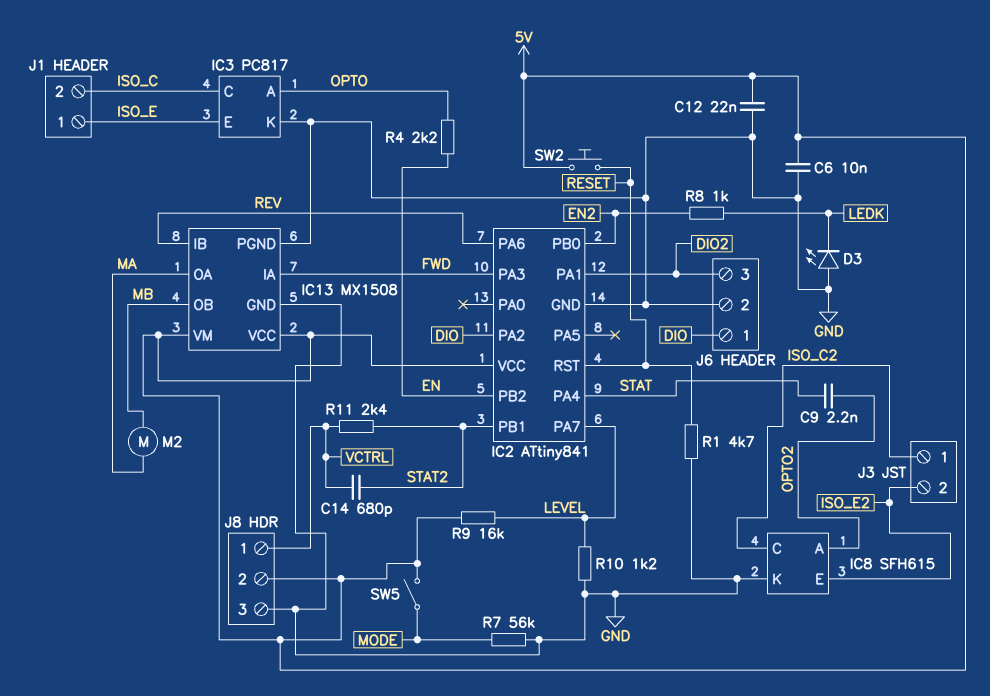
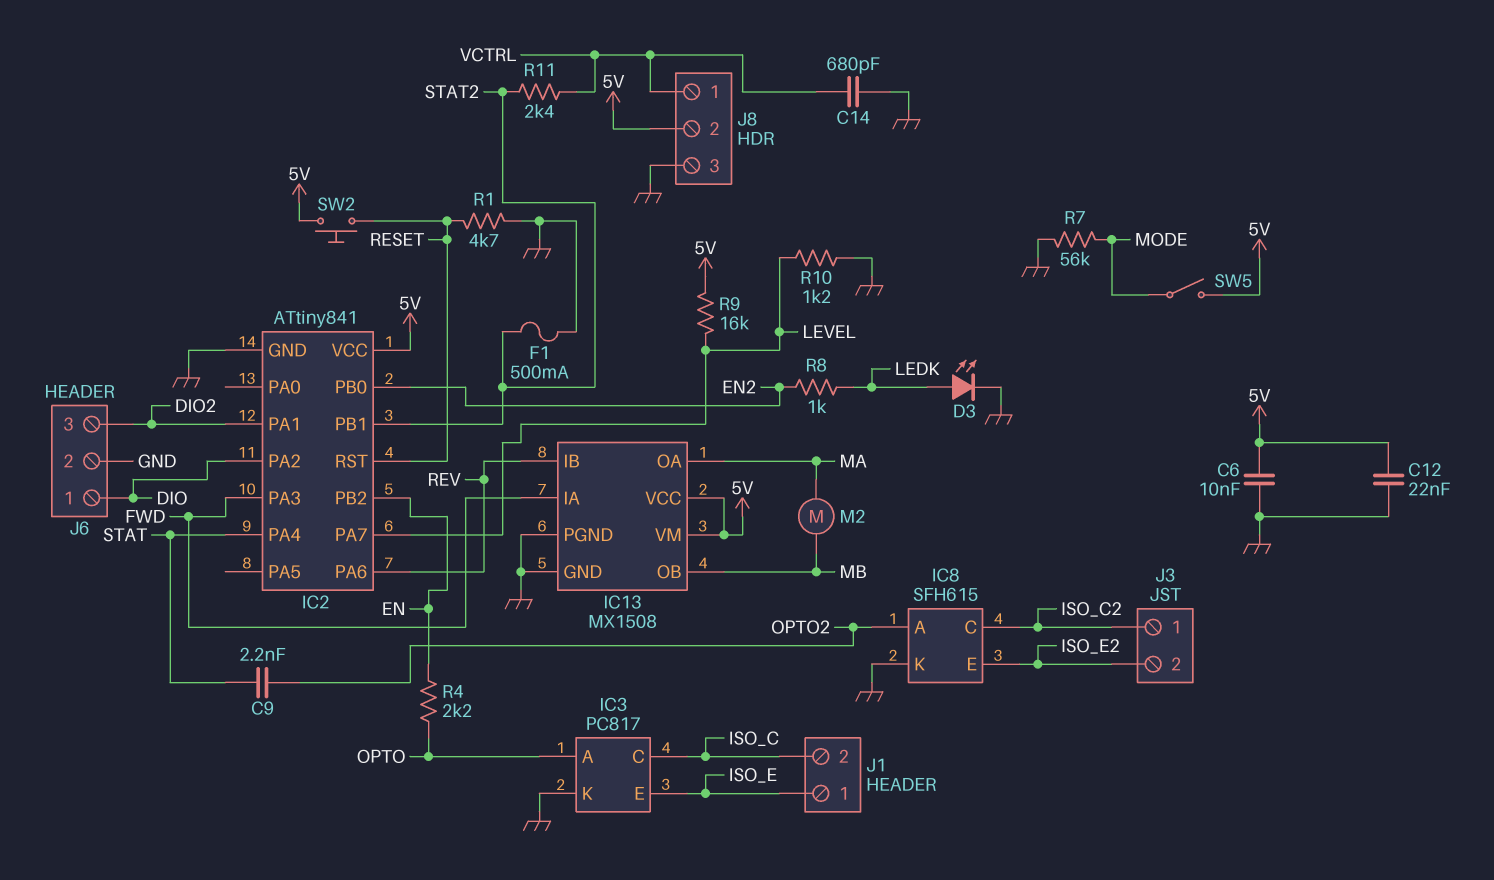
C14: 680pF (STAT2, VCTRL) -> 680pF (GND, VCTRL)
D3: LED (A GND, K LEDK) -> LED (A LEDK, K GND)
F1: none -> 500mA (GND, STAT2)

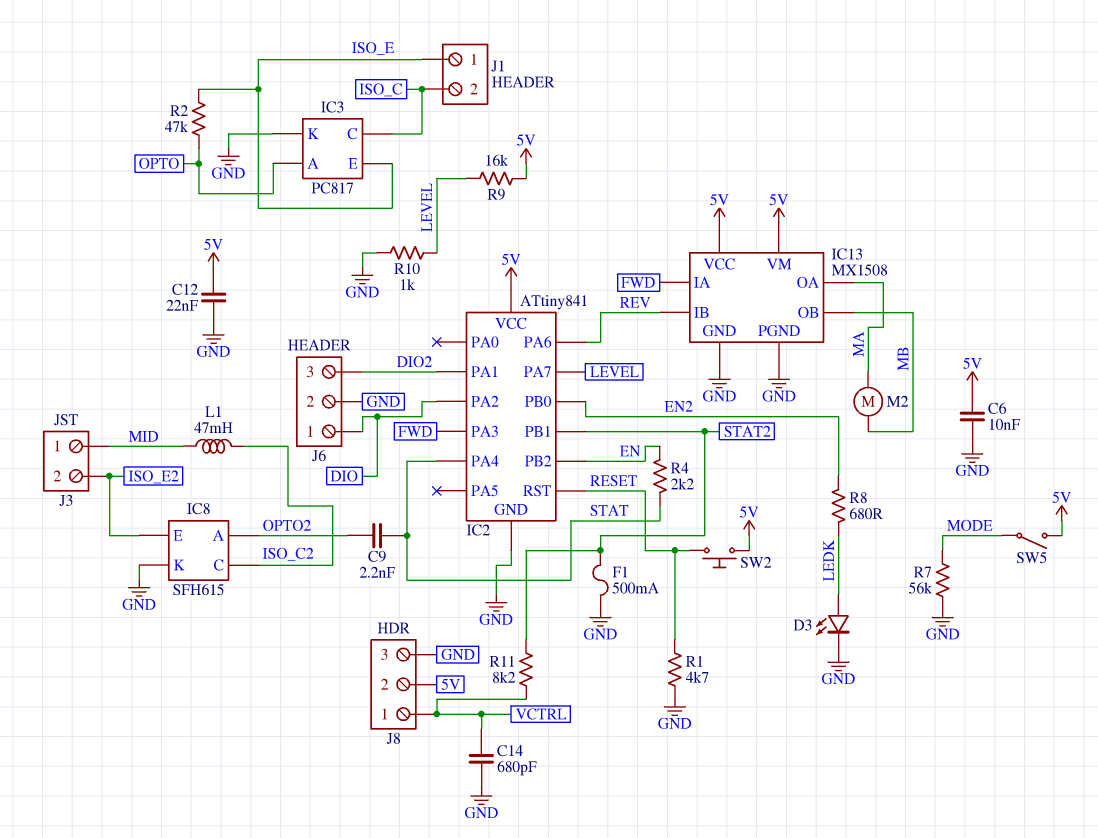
J3 pin 1: ISO_C2 -> MID
L1: none -> 47mH (ISO_C2, MID)
R2: none -> 47k (ISO_E, OPTO)
R4: 2.2k (EN, OPTO) -> 2.2k (EN, STAT)
R8: 1k (EN2, LEDK) -> 680 (EN2, LEDK)
R10: 1.2k (GND, LEVEL) -> 1k (GND, LEVEL)
R11: 2.4k (STAT2, VCTRL) -> 8.2k (STAT2, VCTRL)

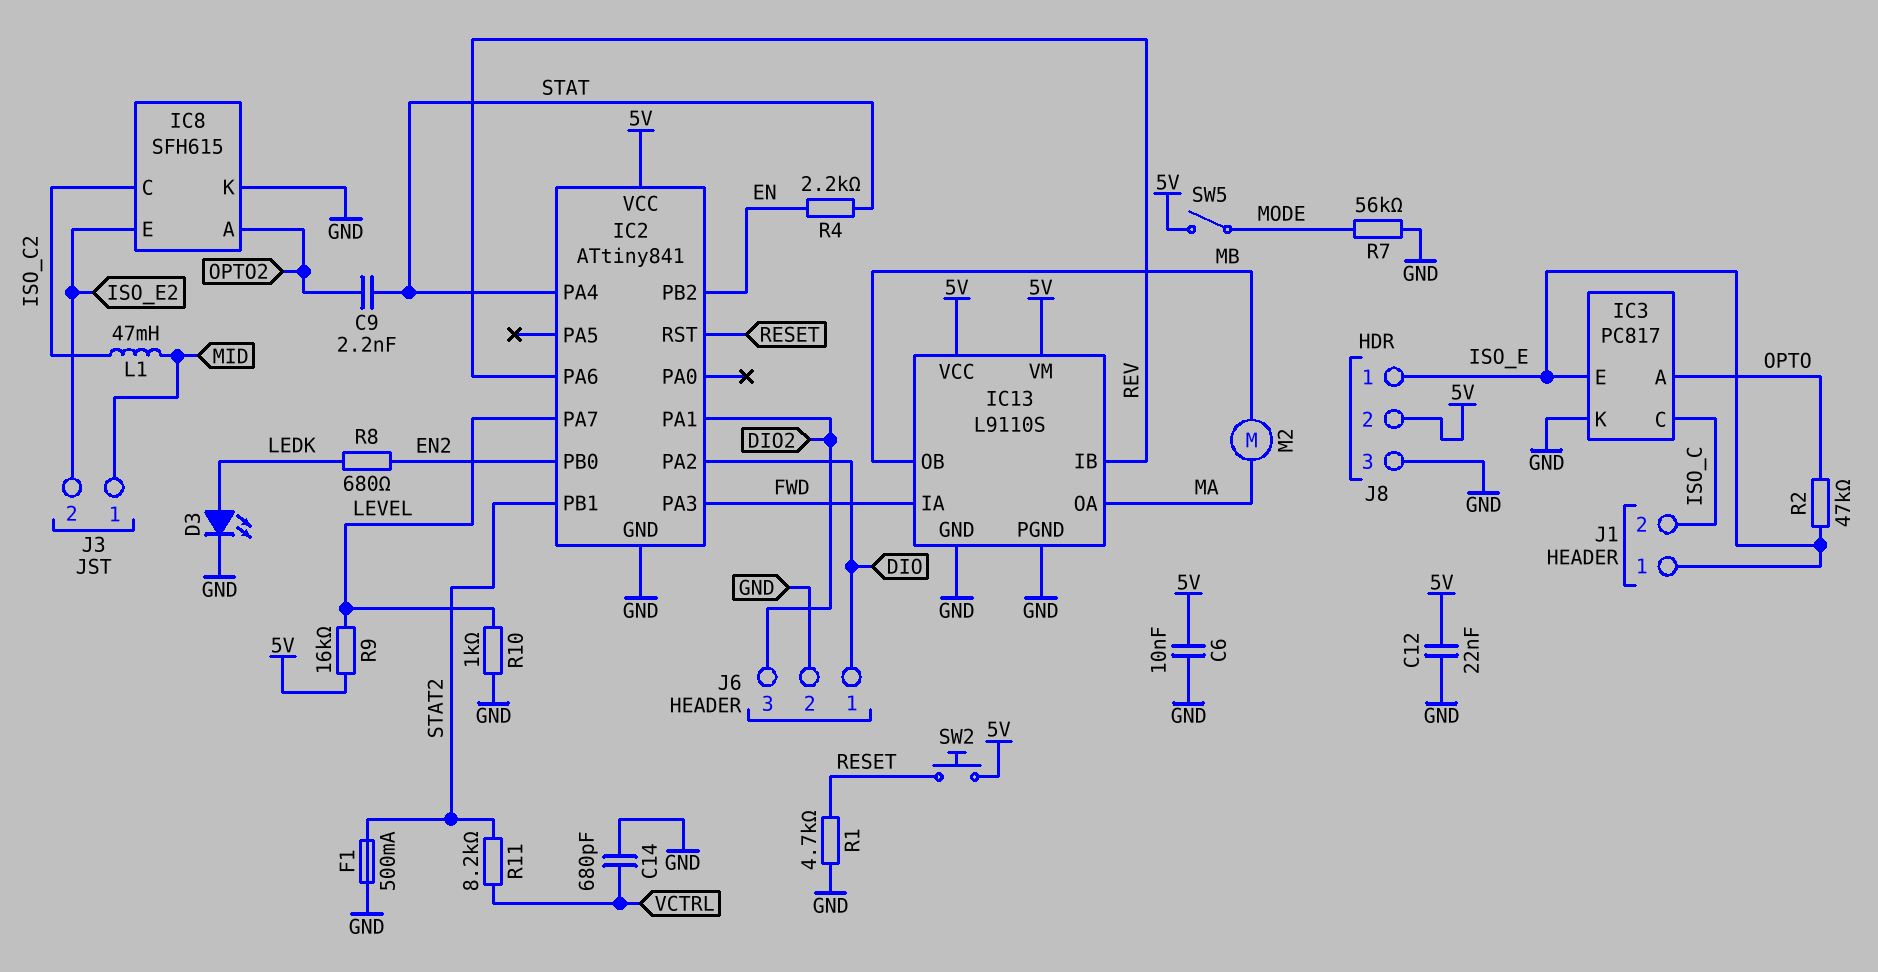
IC13: MX1508 -> L9110S
J8 pin 1: VCTRL -> ISO_E

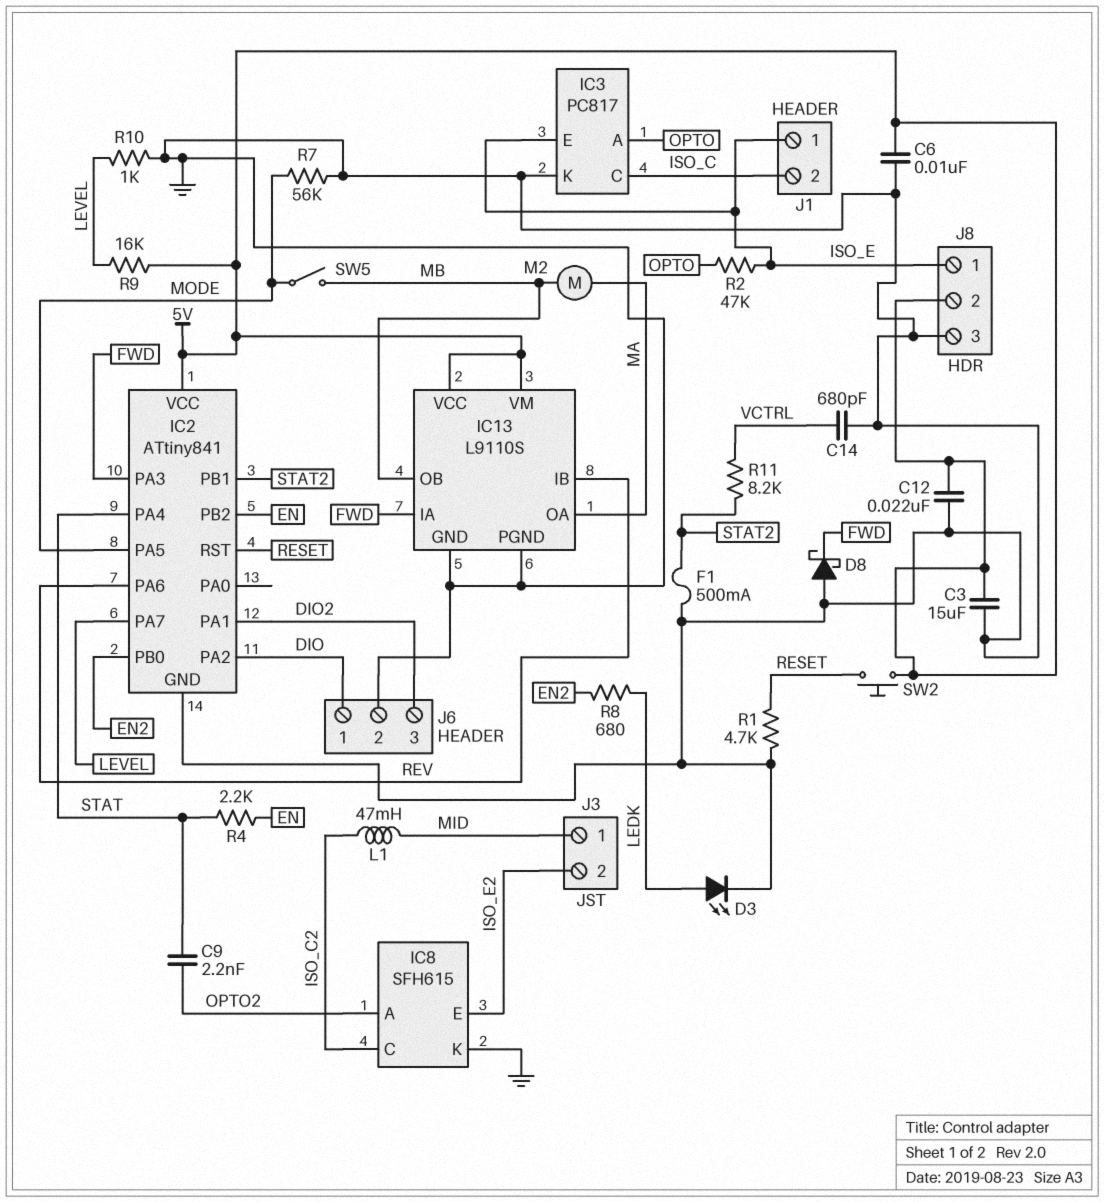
C3: none -> 15uF (5V, GND)
D8: none -> schottky (A GND, K FWD)
IC2 pin PA5: none -> MODE
SW5: switch (5V, MODE) -> switch (MB, MODE)

